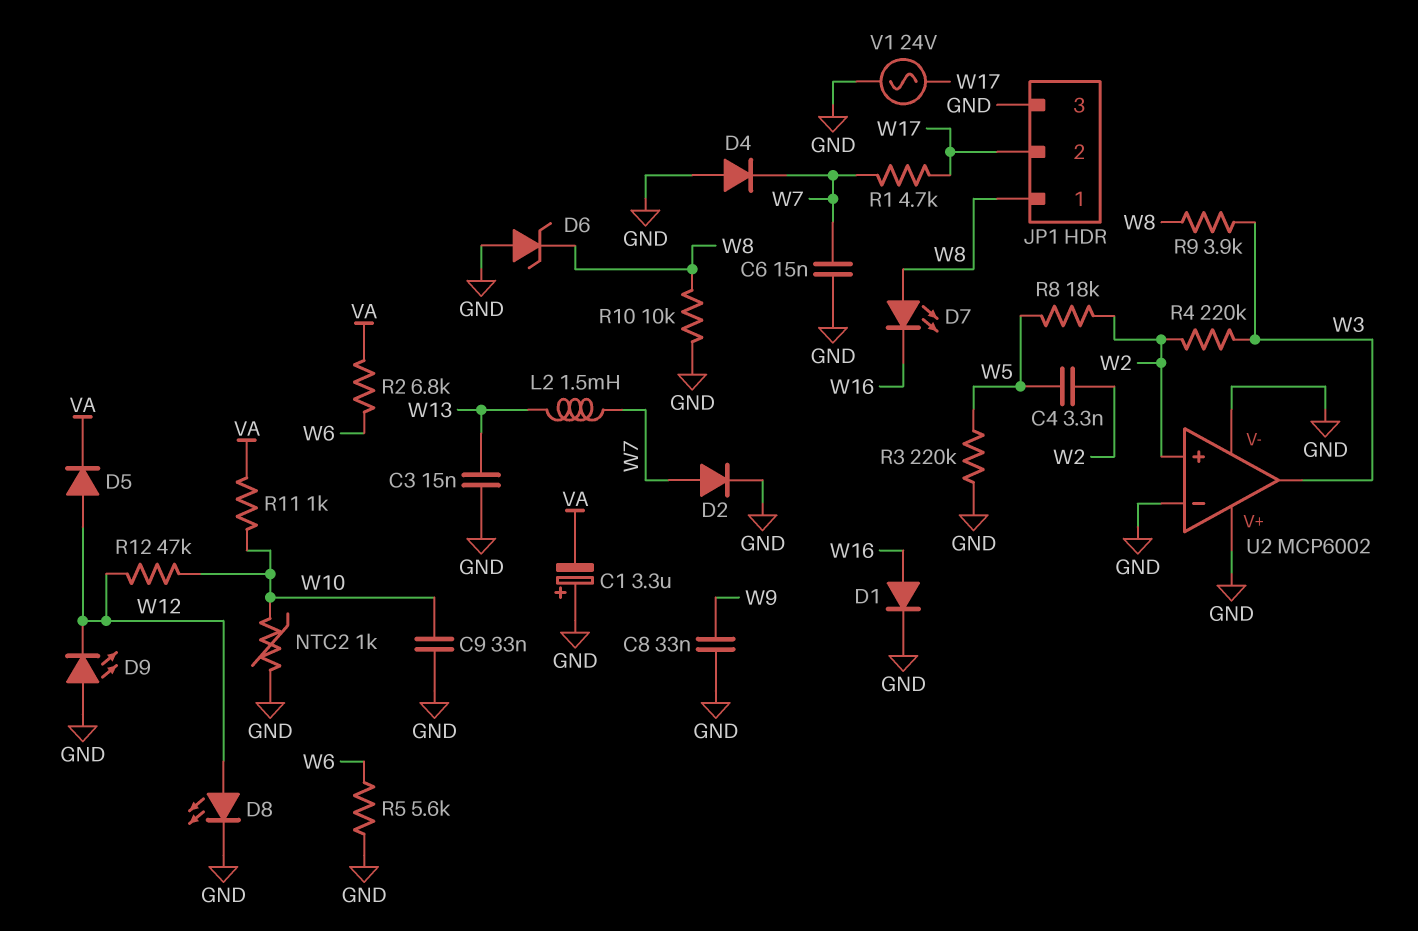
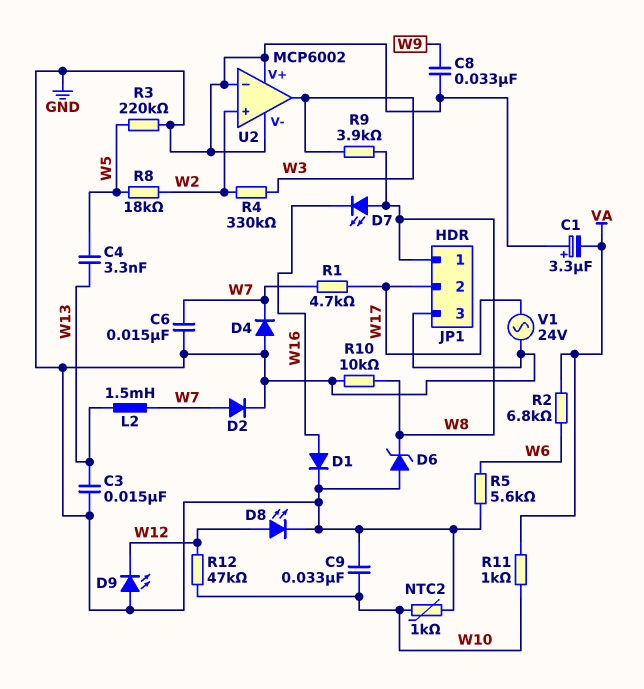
C4: 3.3nF (W2, W5) -> 3.3nF (W5, W13)
D5: diode (A W12, K VA) -> none
R4: 220k (W2, W3) -> 330k (W2, W3)

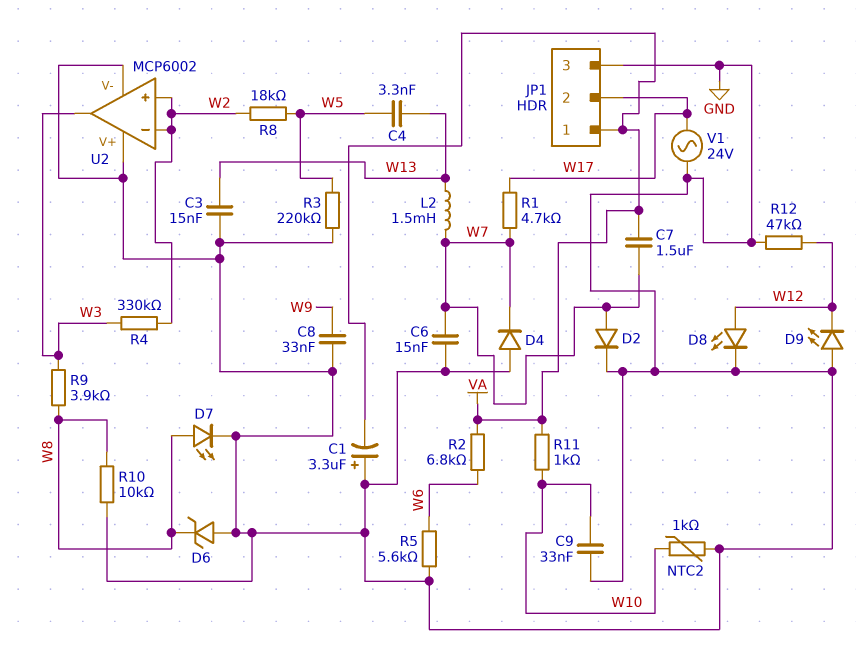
C7: none -> 1.5uF (VA, W7)
D1: diode (A W16, K GND) -> none
D7: LED (A W8, K W16) -> LED (A W8, K GND)
JP1 pin 1: W8 -> VA
R12: 47k (W10, W12) -> 47k (GND, W12)
U2 pin in-: GND -> W2

